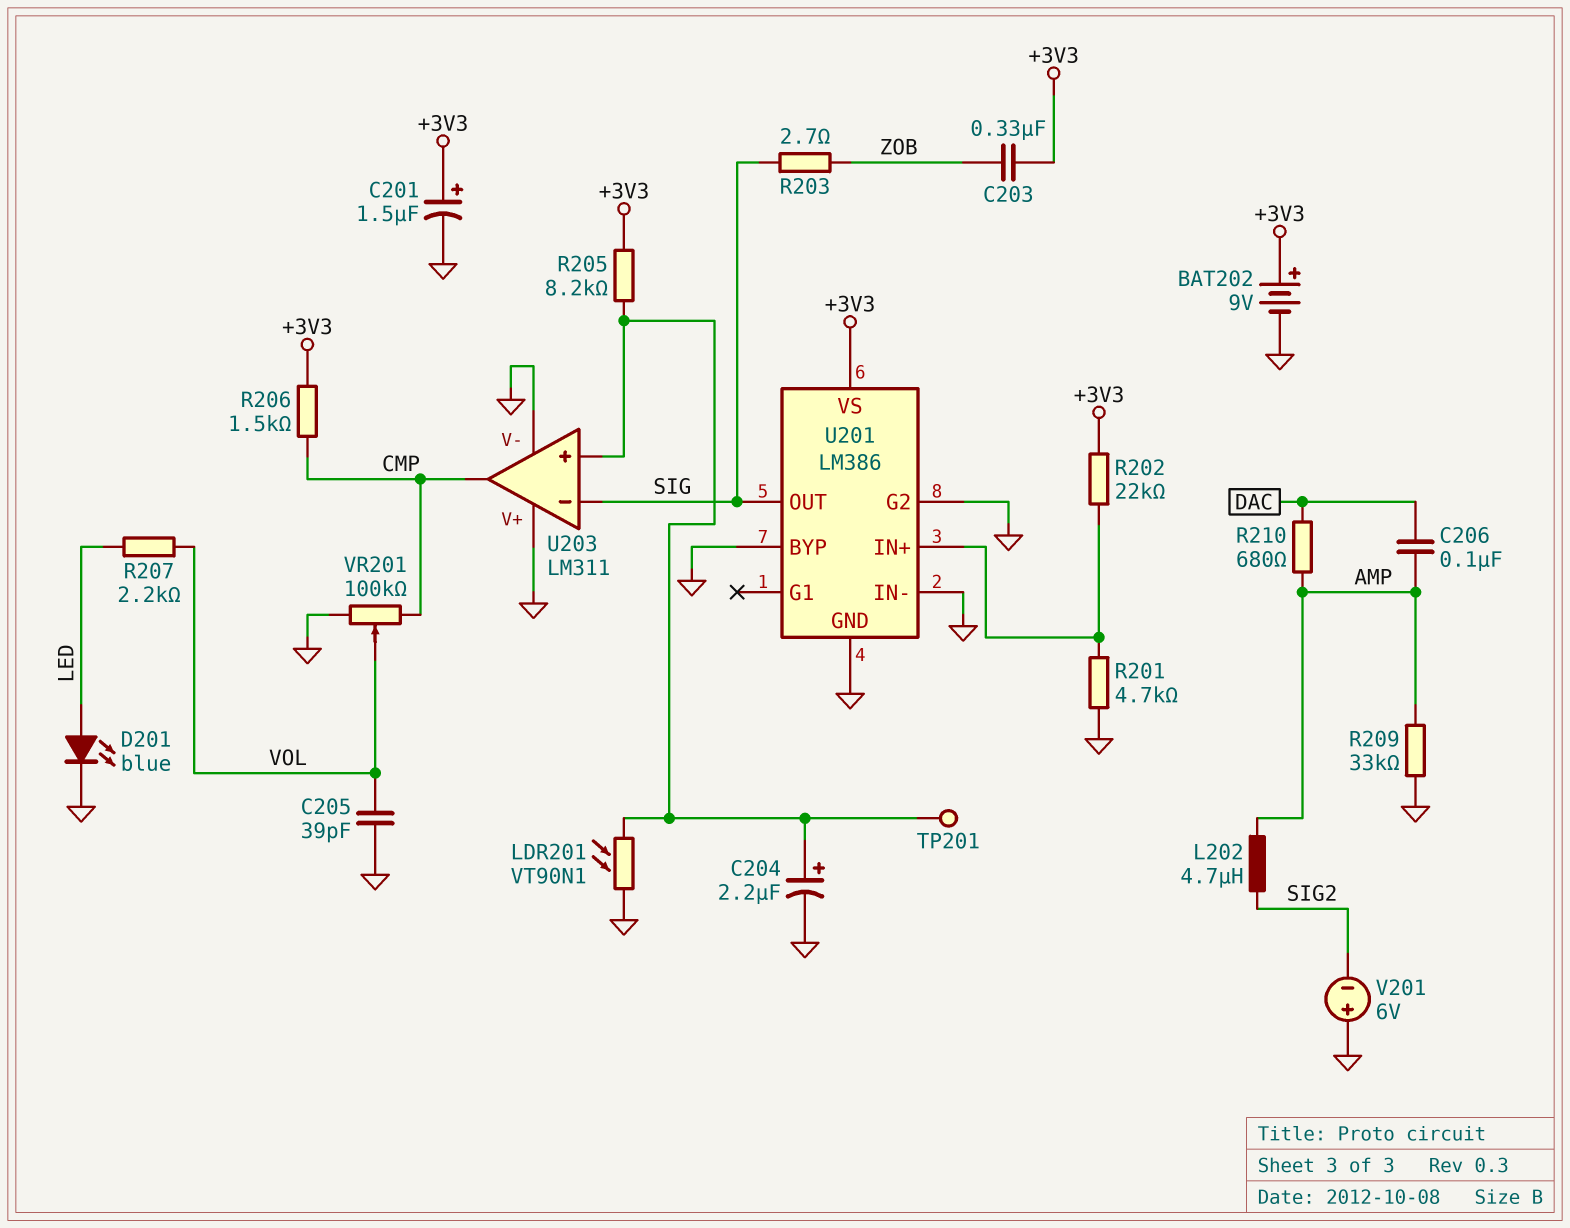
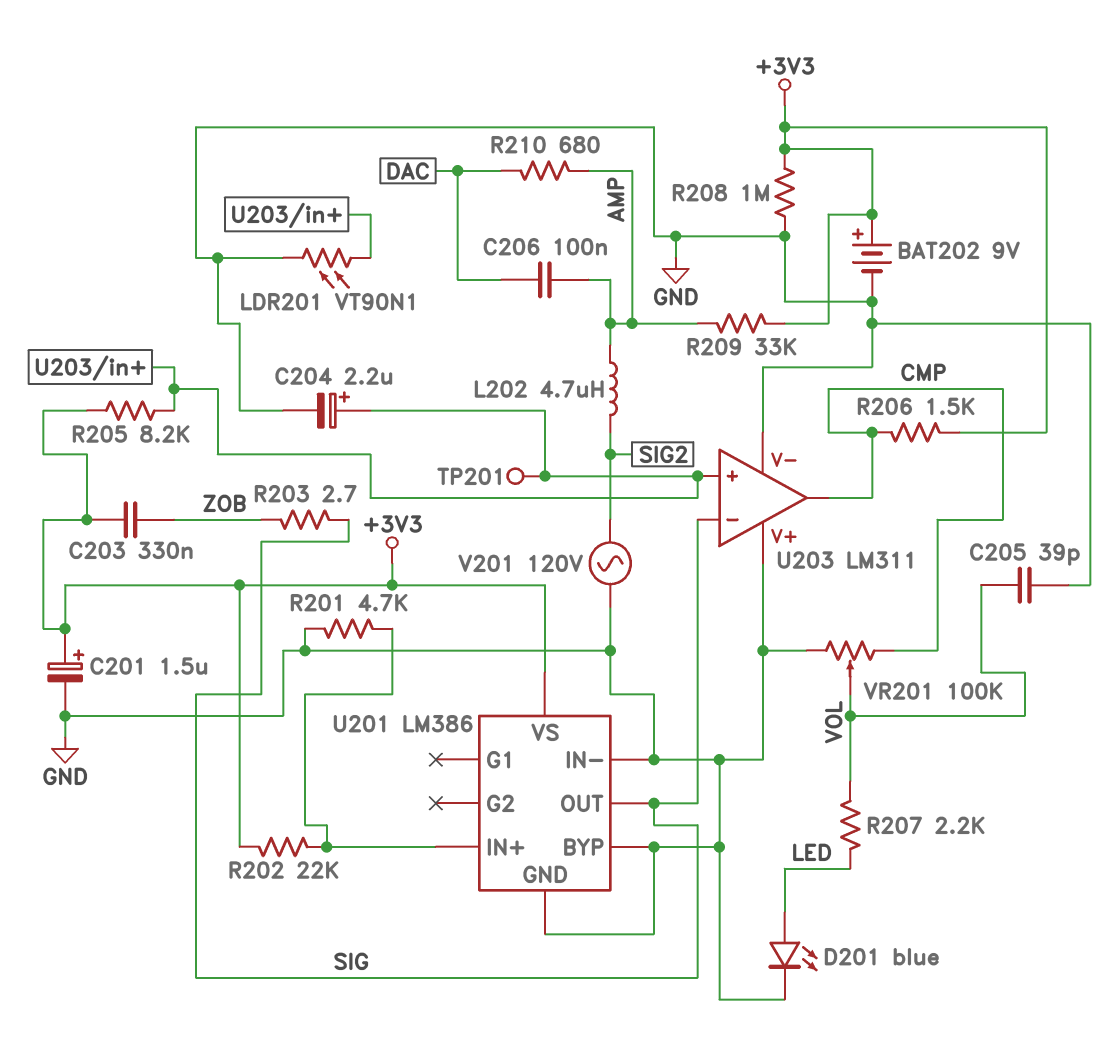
R208: none -> 1M (+3V3, GND)
R209: 33k (AMP, GND) -> 33k (+3V3, AMP)
U201 pin G2: GND -> none
V201: 6V (plus GND, minus SIG2) -> AC 120V (GND, SIG2)

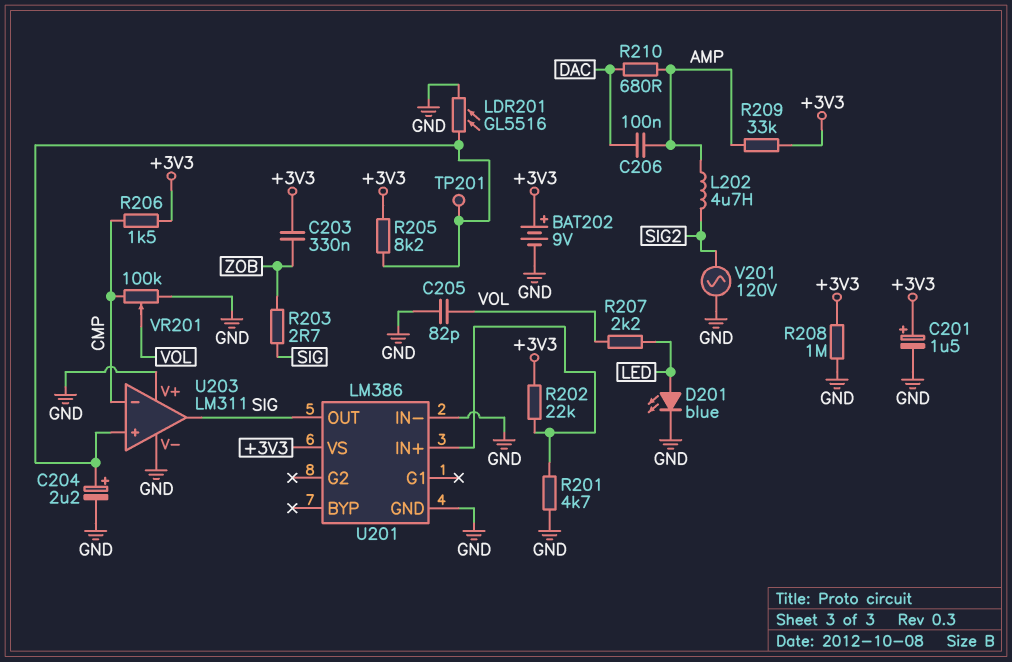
C205: 39pF (GND, VOL) -> 82pF (GND, VOL)
LDR201: VT90N1 (GND, U203/in+) -> GL5516 (GND, U203/in+)
U201 pin BYP: GND -> none
U203 pin in-: SIG -> CMP
U203 pin out: CMP -> SIG

